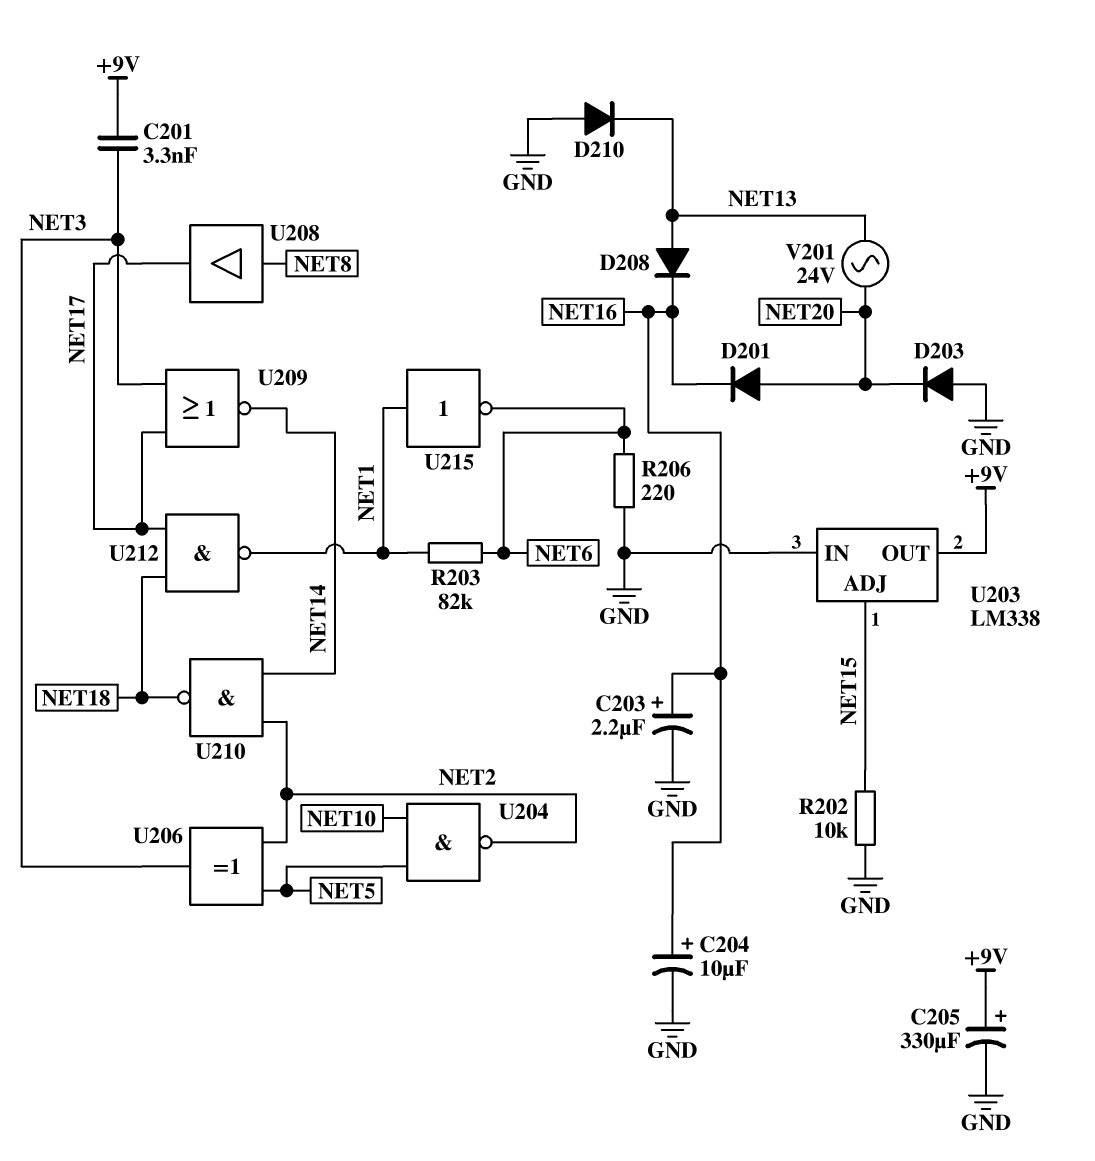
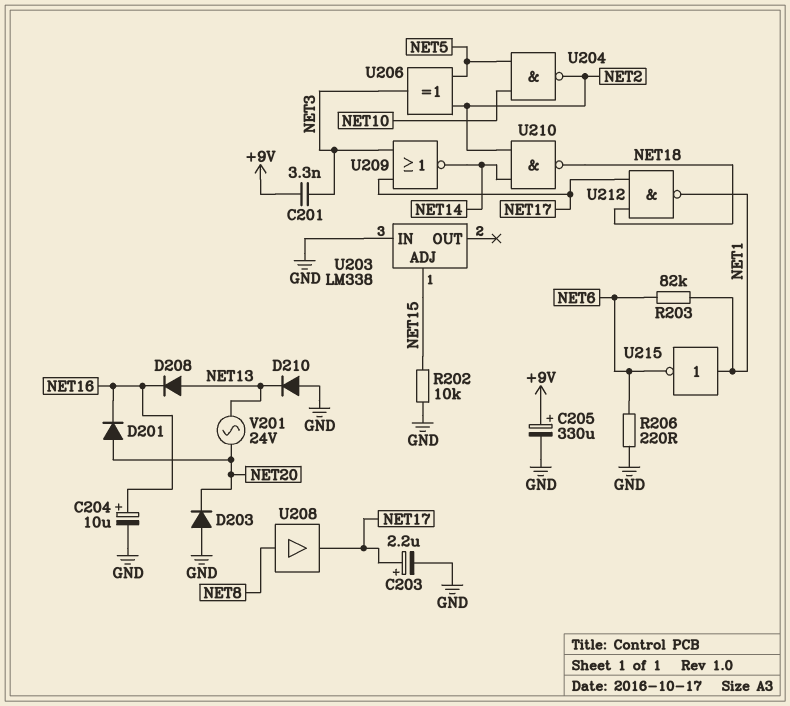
C203: 2.2uF (plus NET16, minus GND) -> 2.2uF (plus NET17, minus GND)
U203 pin OUT: +9V -> none

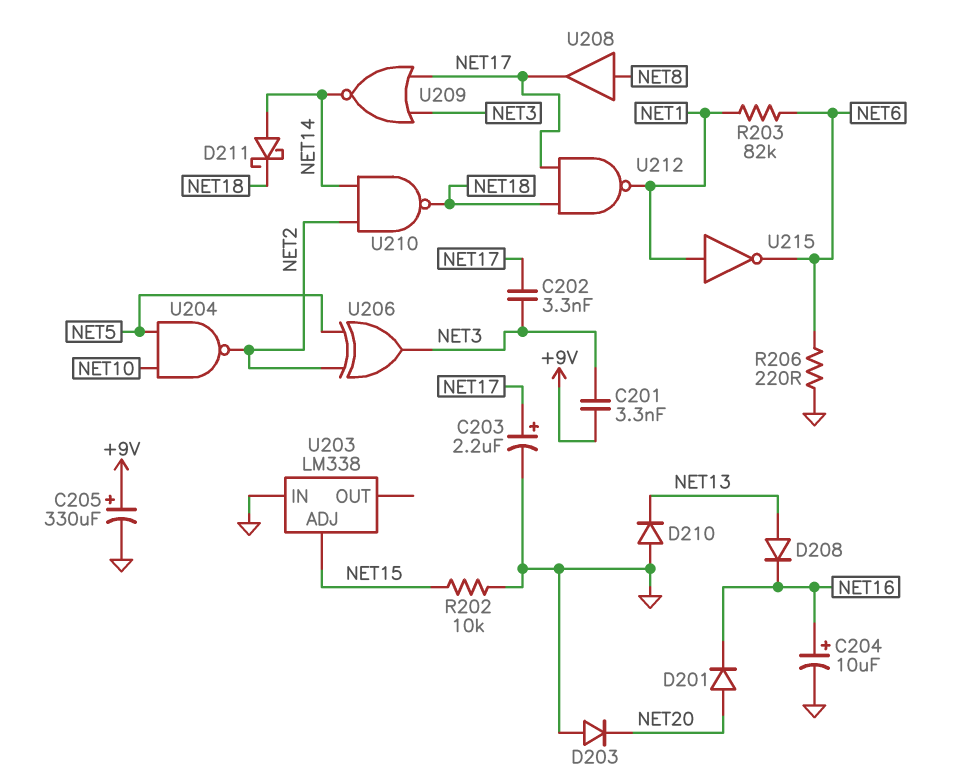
C202: none -> 3.3nF (NET3, NET17)
D211: none -> schottky (A NET14, K NET18)
V201: AC 24V (NET13, NET20) -> none

